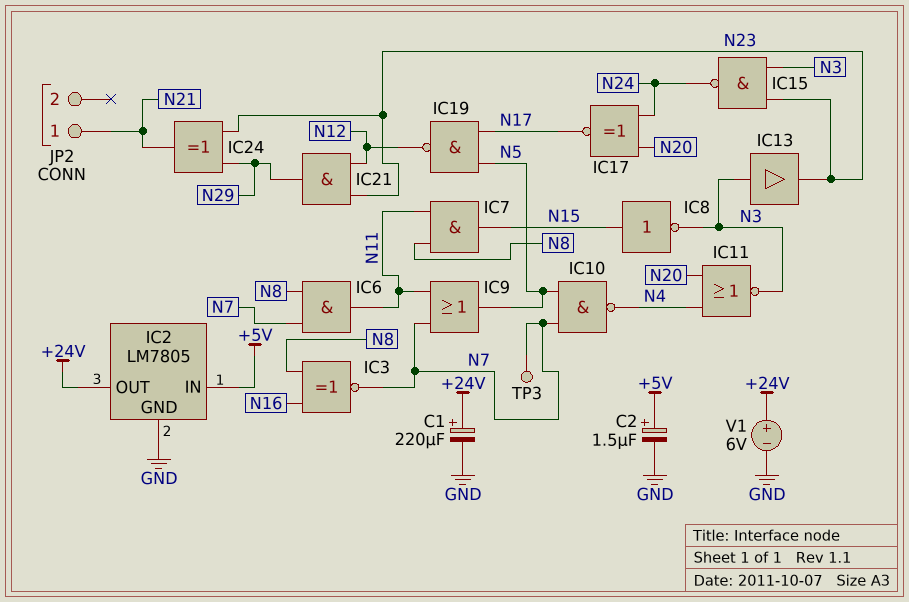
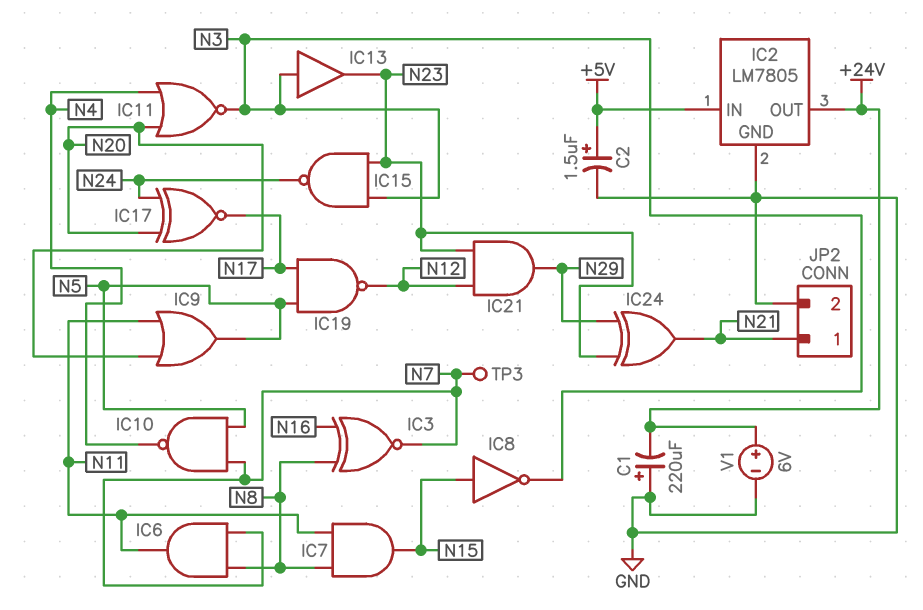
C1: 220uF (plus +24V, minus GND) -> 220uF (plus GND, minus +24V)
IC9: OR (in N7, in N11, out N5) -> OR (in N11, in N20, out N5)
JP2 pin 2: none -> GND

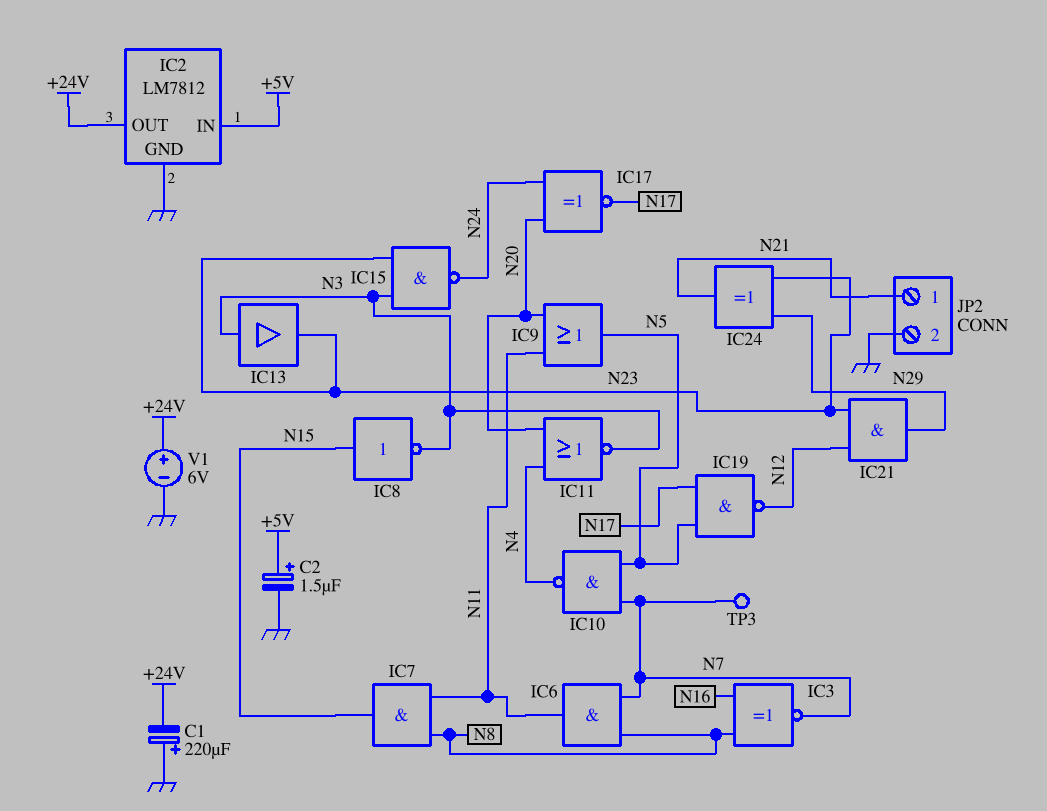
IC2: LM7805 -> LM7812

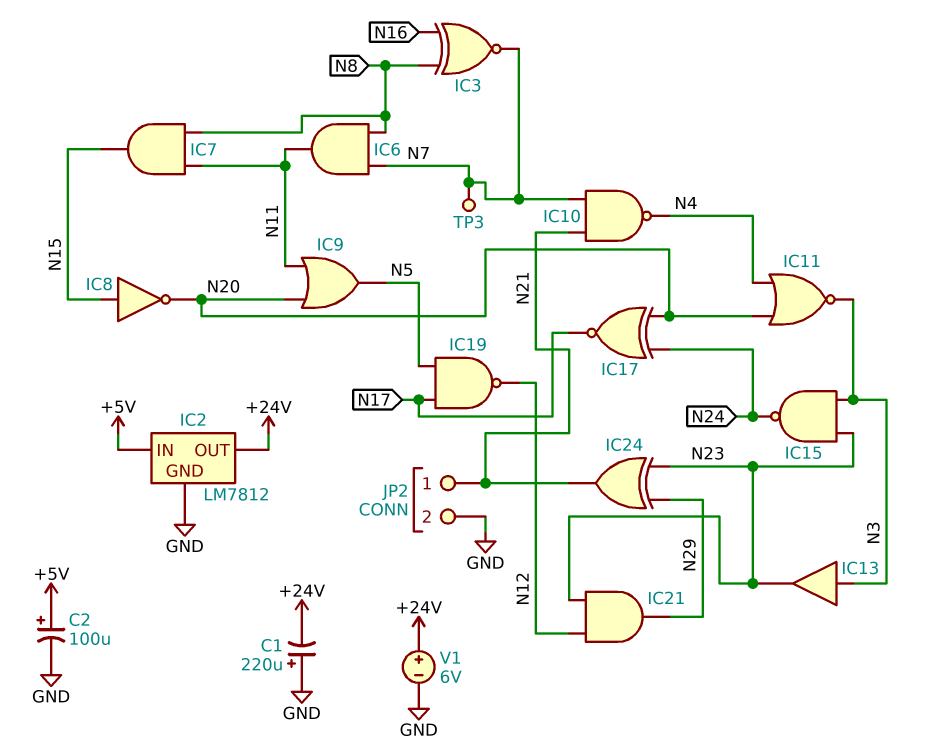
C2: 1.5uF (plus +5V, minus GND) -> 100uF (plus +5V, minus GND)
IC8: NOT (in N15, out N3) -> NOT (in N15, out N20)
IC10: NAND (in N5, in N7, out N4) -> NAND (in N7, in N21, out N4)

